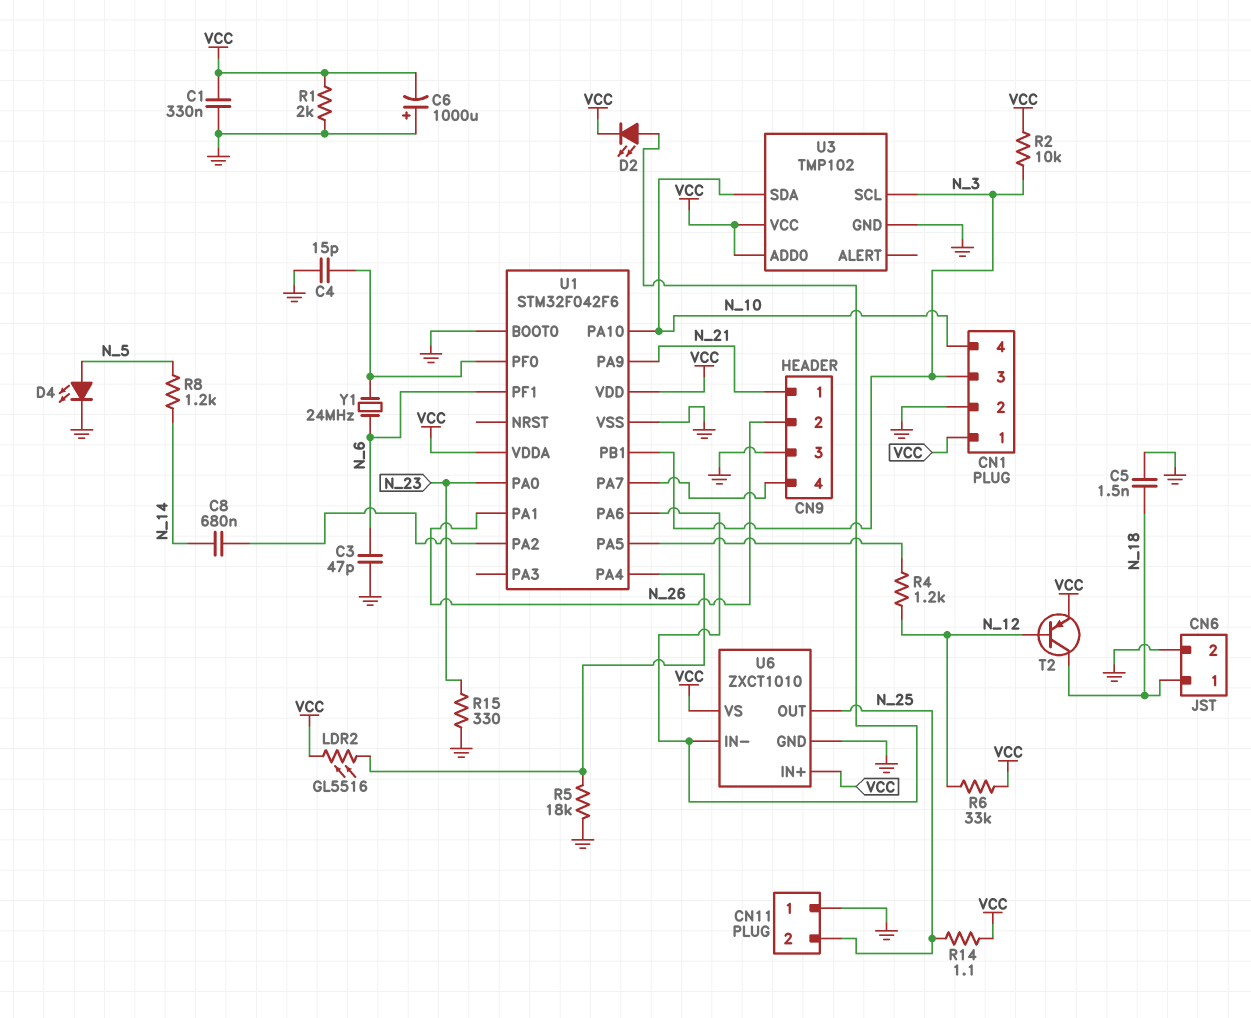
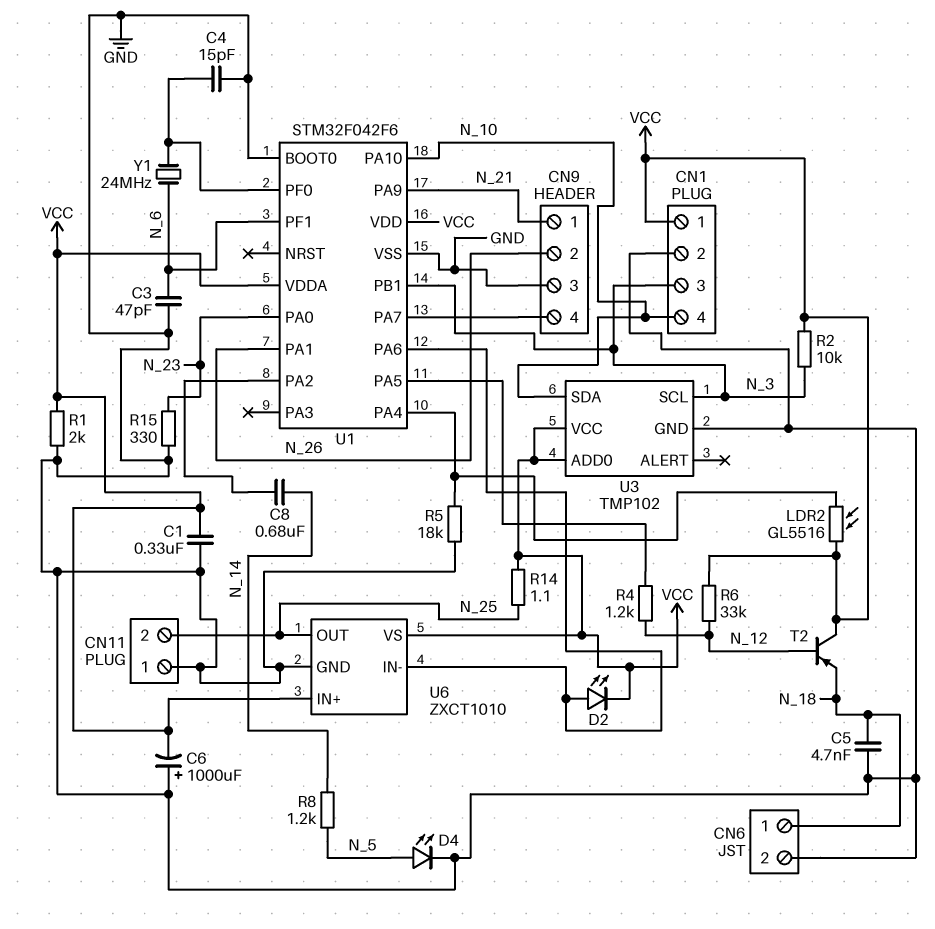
C5: 1.5nF (GND, N_18) -> 4.7nF (GND, N_18)
T2: PNP (B N_12, C N_18, E VCC) -> PNP (B N_12, C VCC, E N_18)

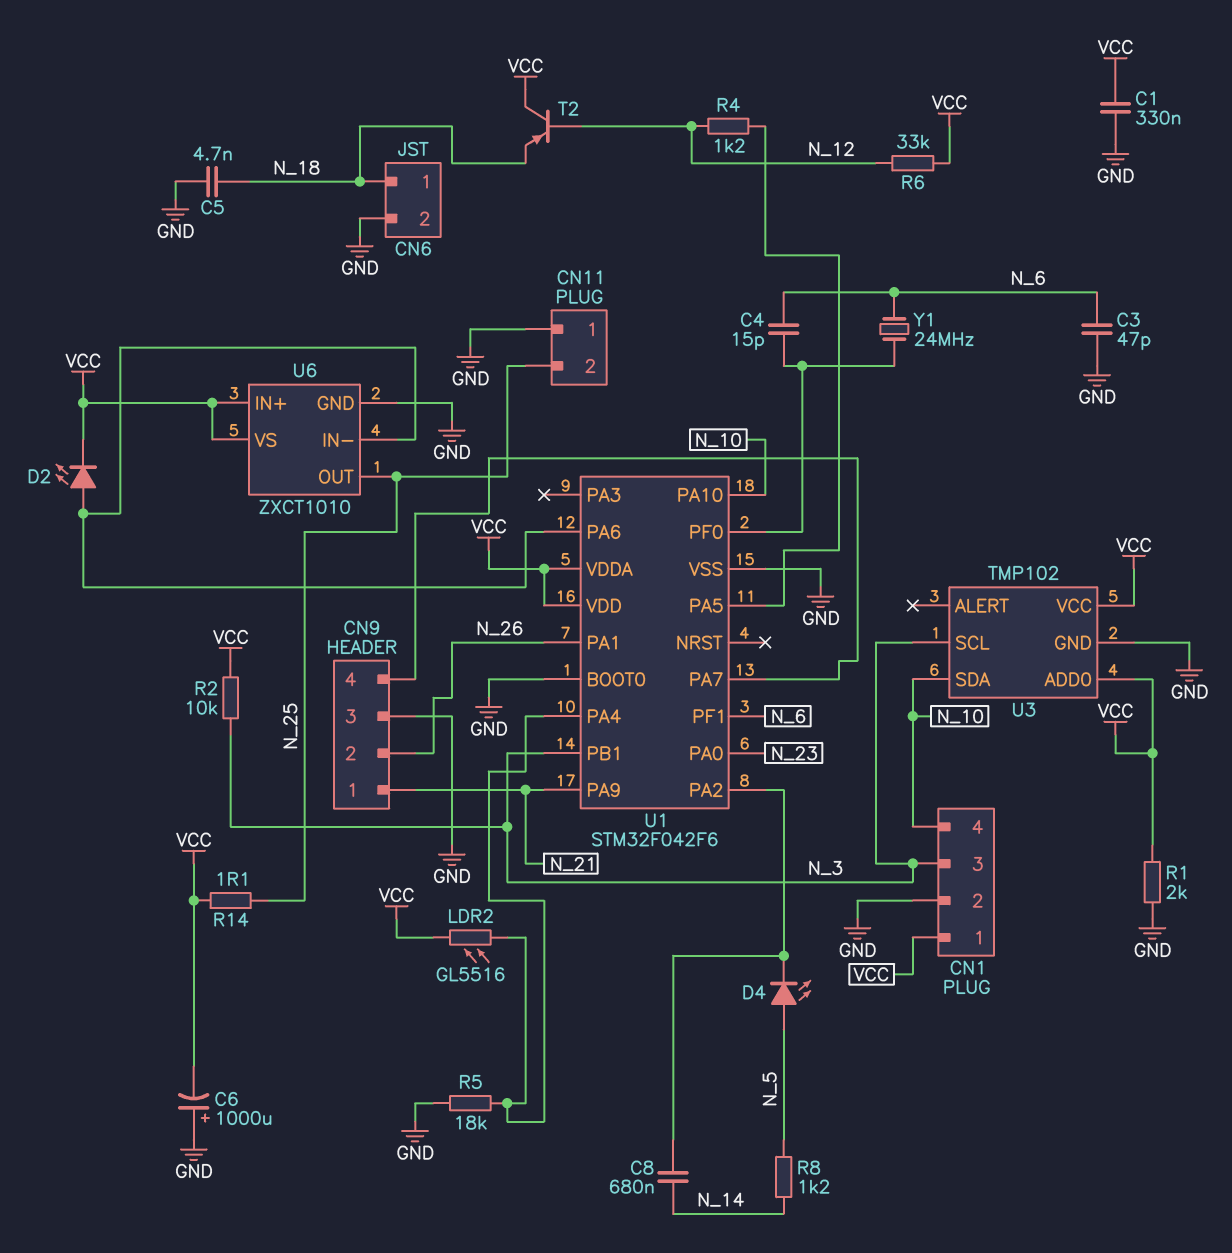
C4: 15pF (GND, U1/PF0) -> 15pF (N_6, U1/PF0)
D4: LED (A N_5, K GND) -> LED (A N_5, K U1/PA2)
R15: 330 (GND, N_23) -> none

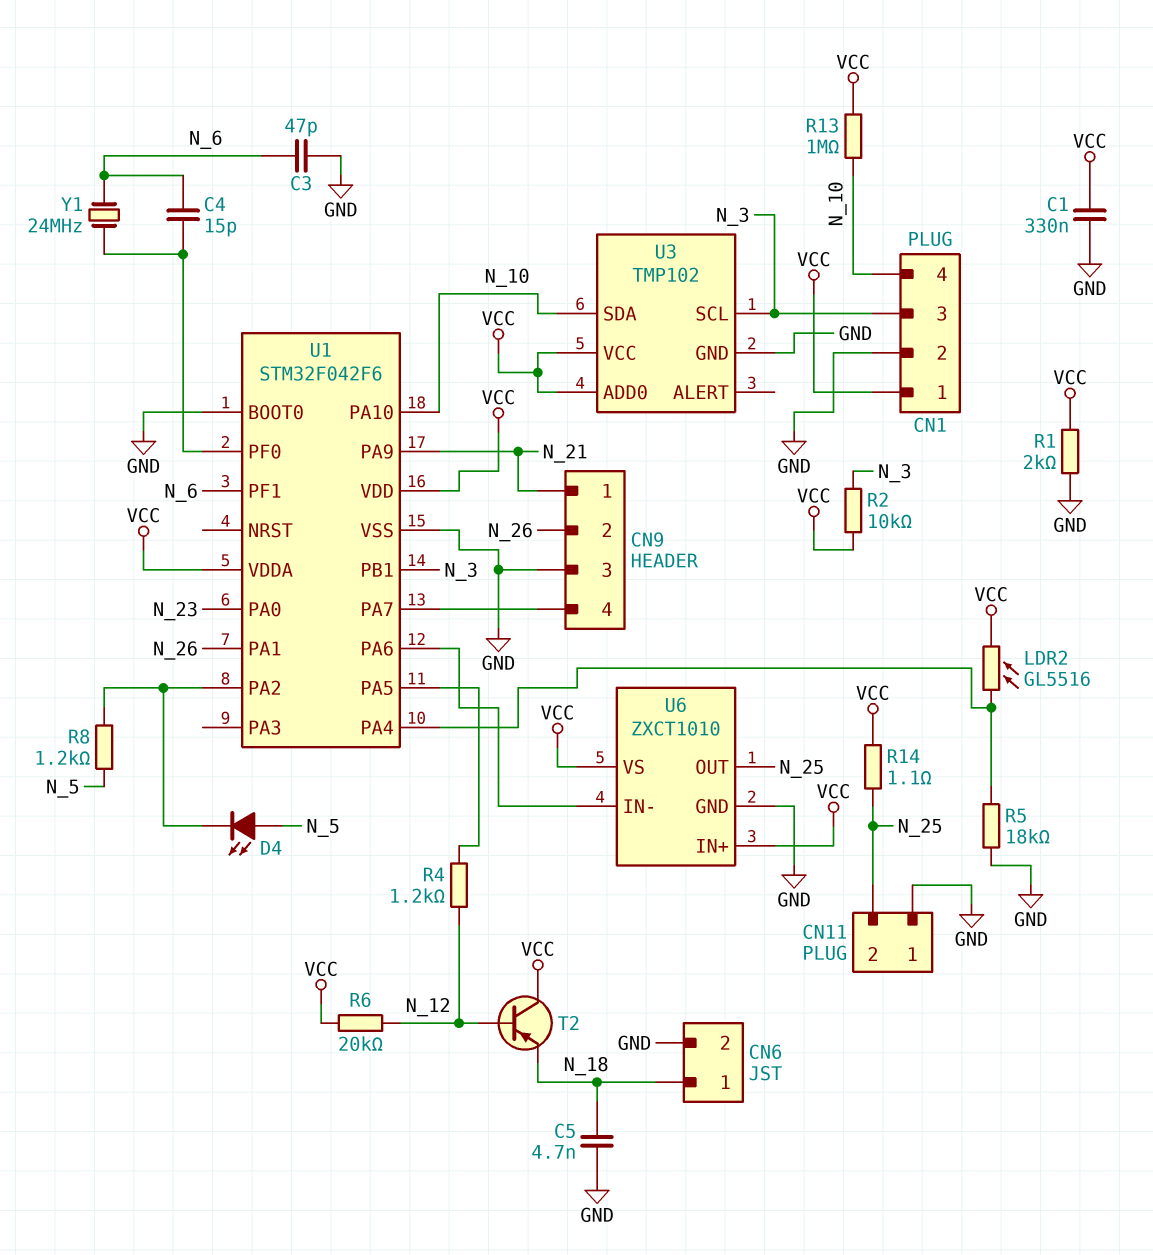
C6: 1000uF (plus GND, minus VCC) -> none
C8: 680nF (N_14, U1/PA2) -> none
D2: LED (A U1/PA6, K VCC) -> none
R6: 33k (N_12, VCC) -> 20k (N_12, VCC)
R8: 1.2k (N_5, N_14) -> 1.2k (N_5, U1/PA2)
R13: none -> 1M (N_10, VCC)

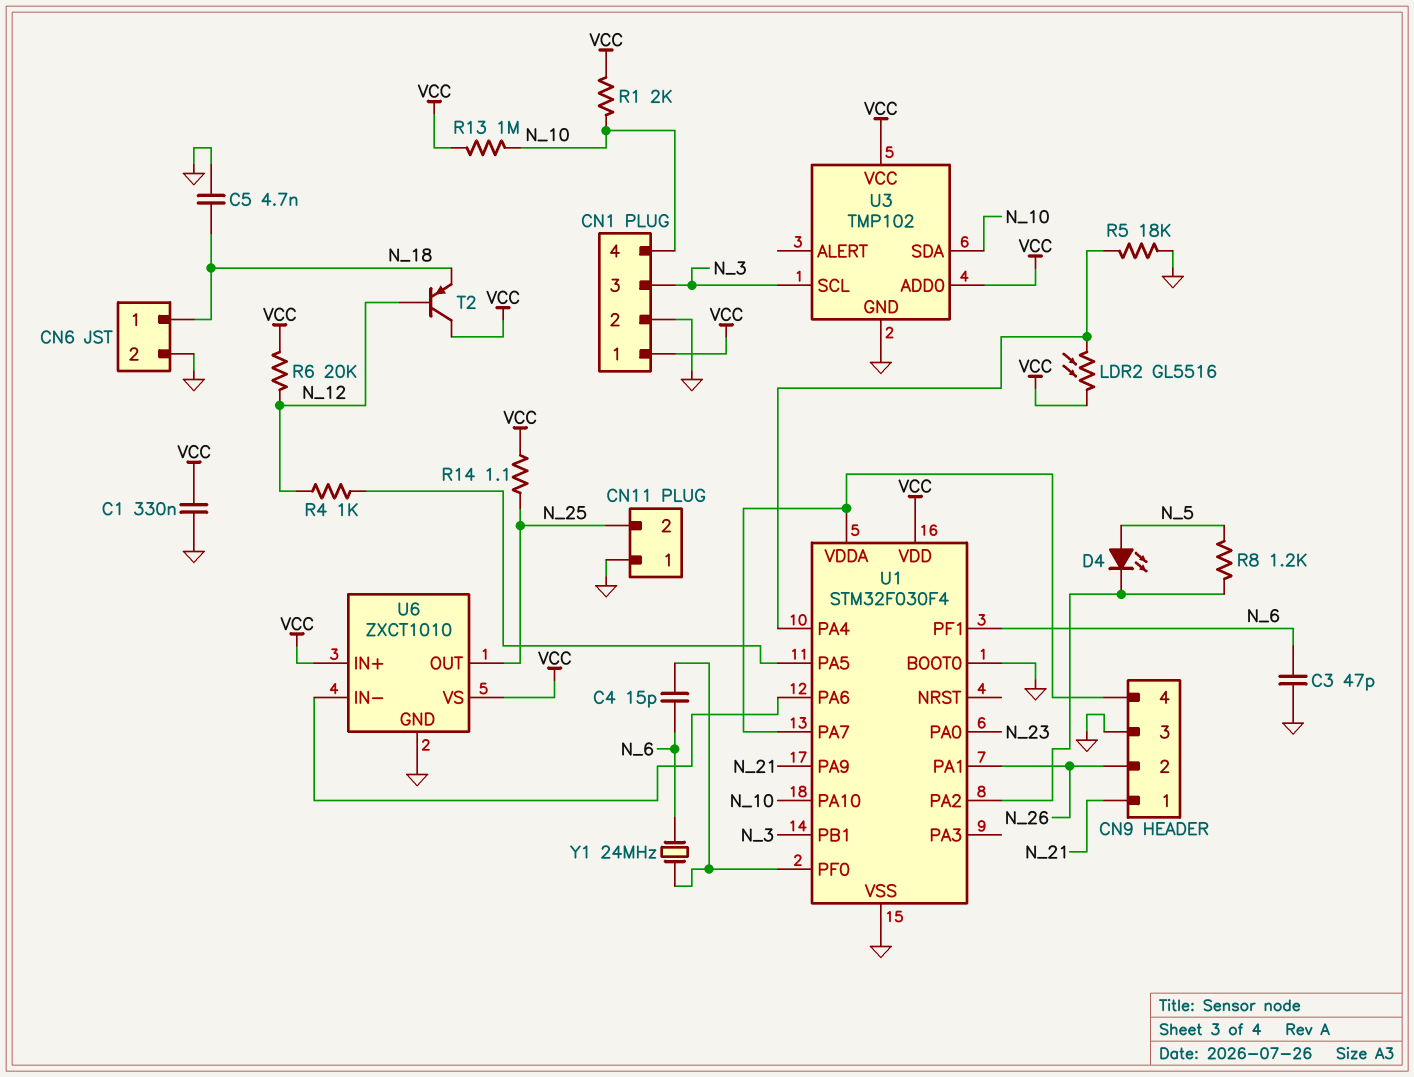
R1: 2k (GND, VCC) -> 2k (N_10, VCC)
R2: 10k (N_3, VCC) -> none
R4: 1.2k (N_12, U1/PA5) -> 1k (N_12, U1/PA5)
U1: STM32F042F6 -> STM32F030F4
U1 pin VDDA: VCC -> CN9/4

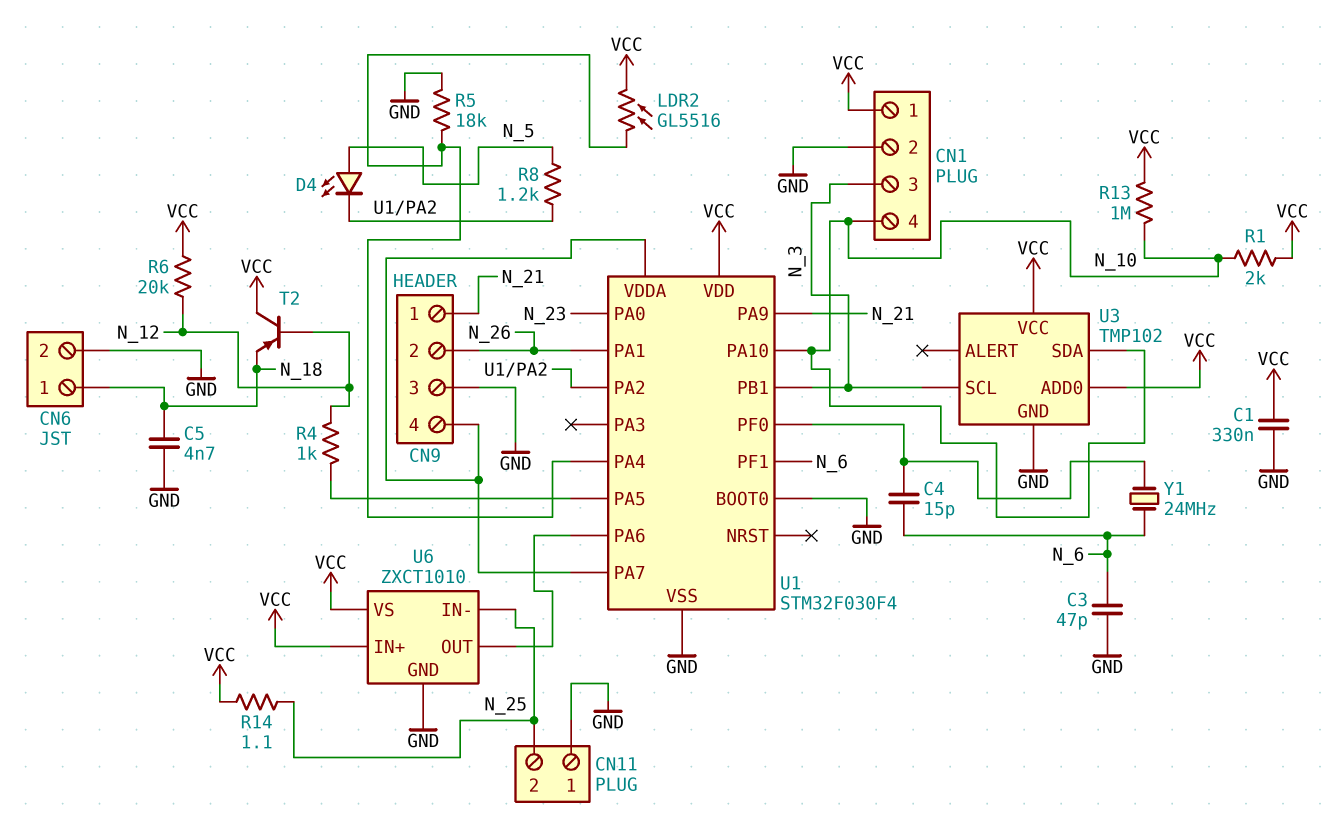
U6 pin IN-: U1/PA6 -> N_25
U6 pin OUT: N_25 -> U1/PA6

